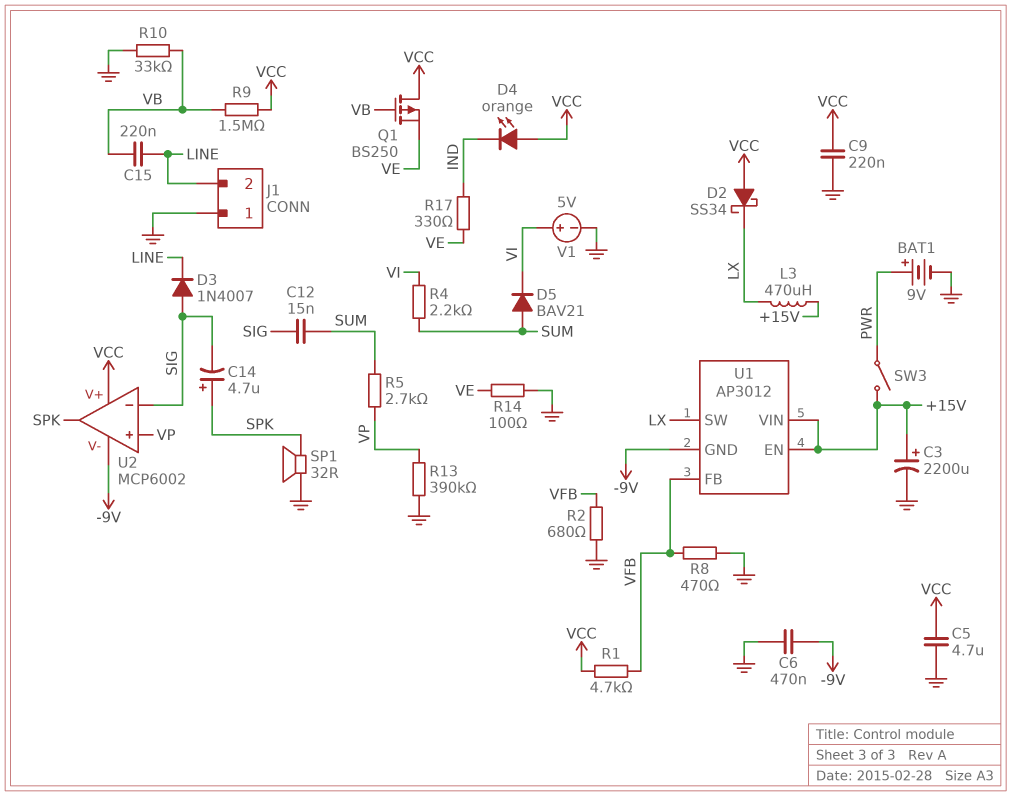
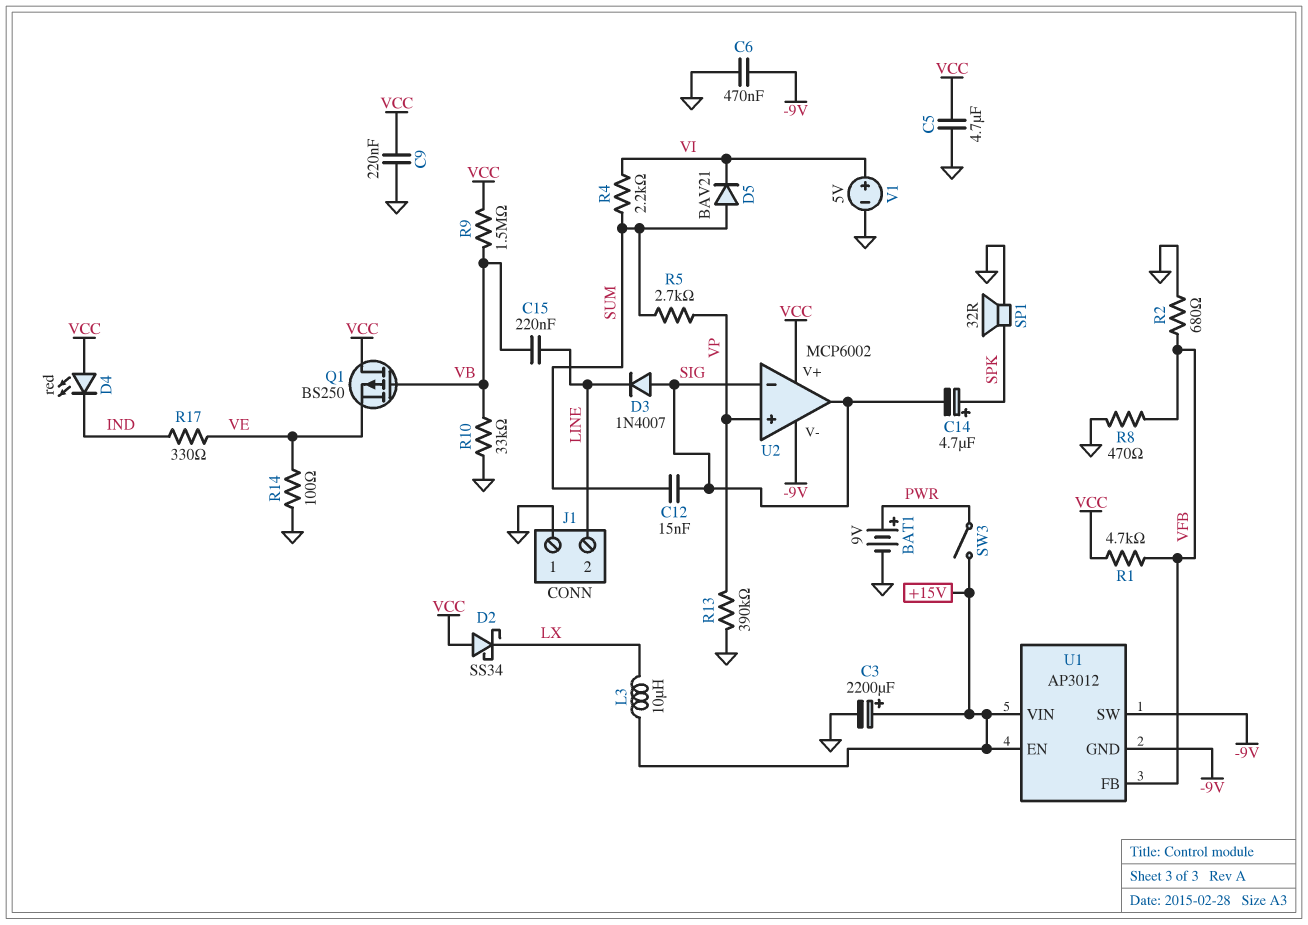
D4: LED orange (A VCC, K IND) -> LED red (A VCC, K IND)
L3: 470uH (+15V, LX) -> 10uH (+15V, LX)
U1 pin SW: LX -> -9V
U2 pin out: SPK -> SIG

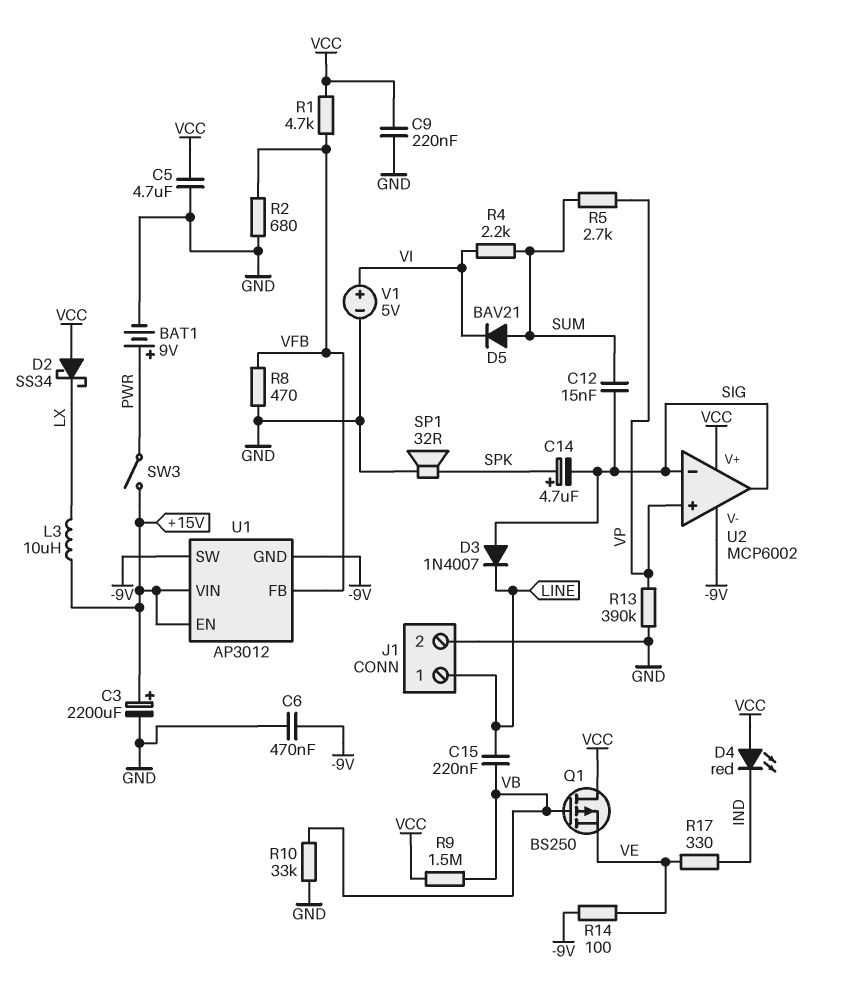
J1 pin 1: GND -> LINE
J1 pin 2: LINE -> GND
R14: 100 (GND, VE) -> 100 (-9V, VE)

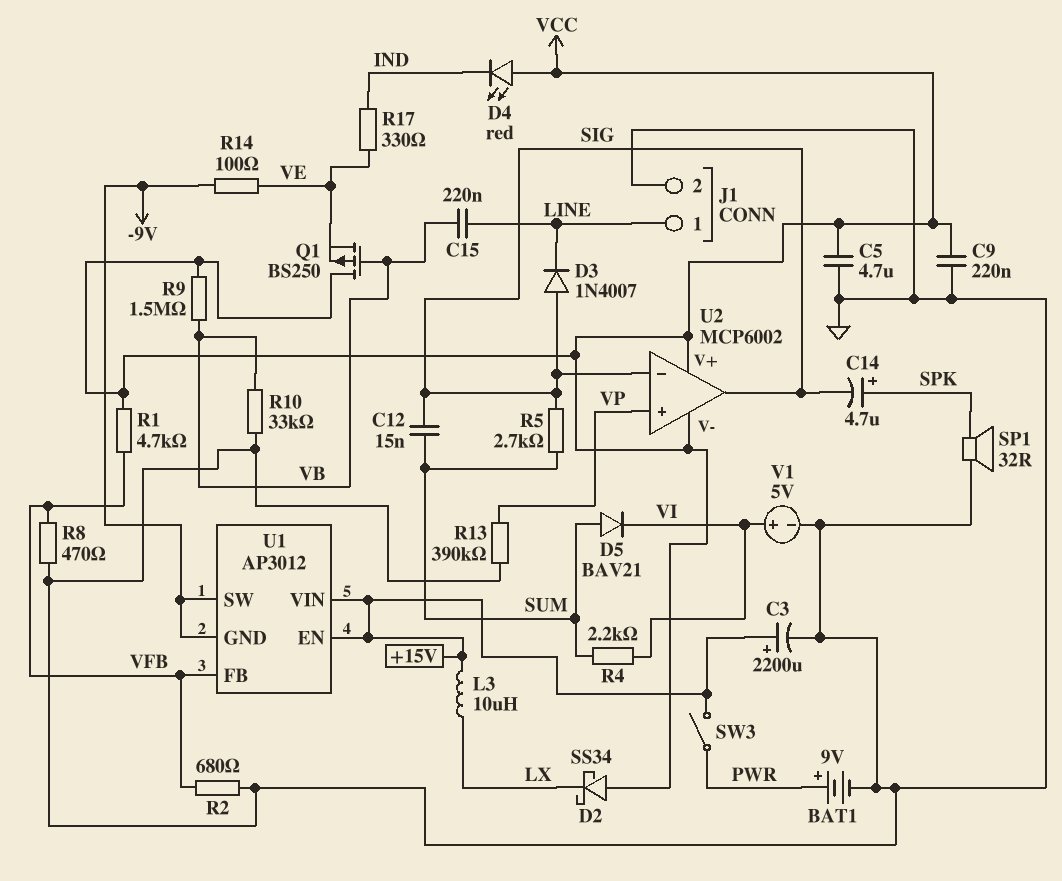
C6: 470nF (-9V, GND) -> none
R5: 2.7k (SUM, VP) -> 2.7k (SIG, SUM)
U2 pin V-: -9V -> VCC

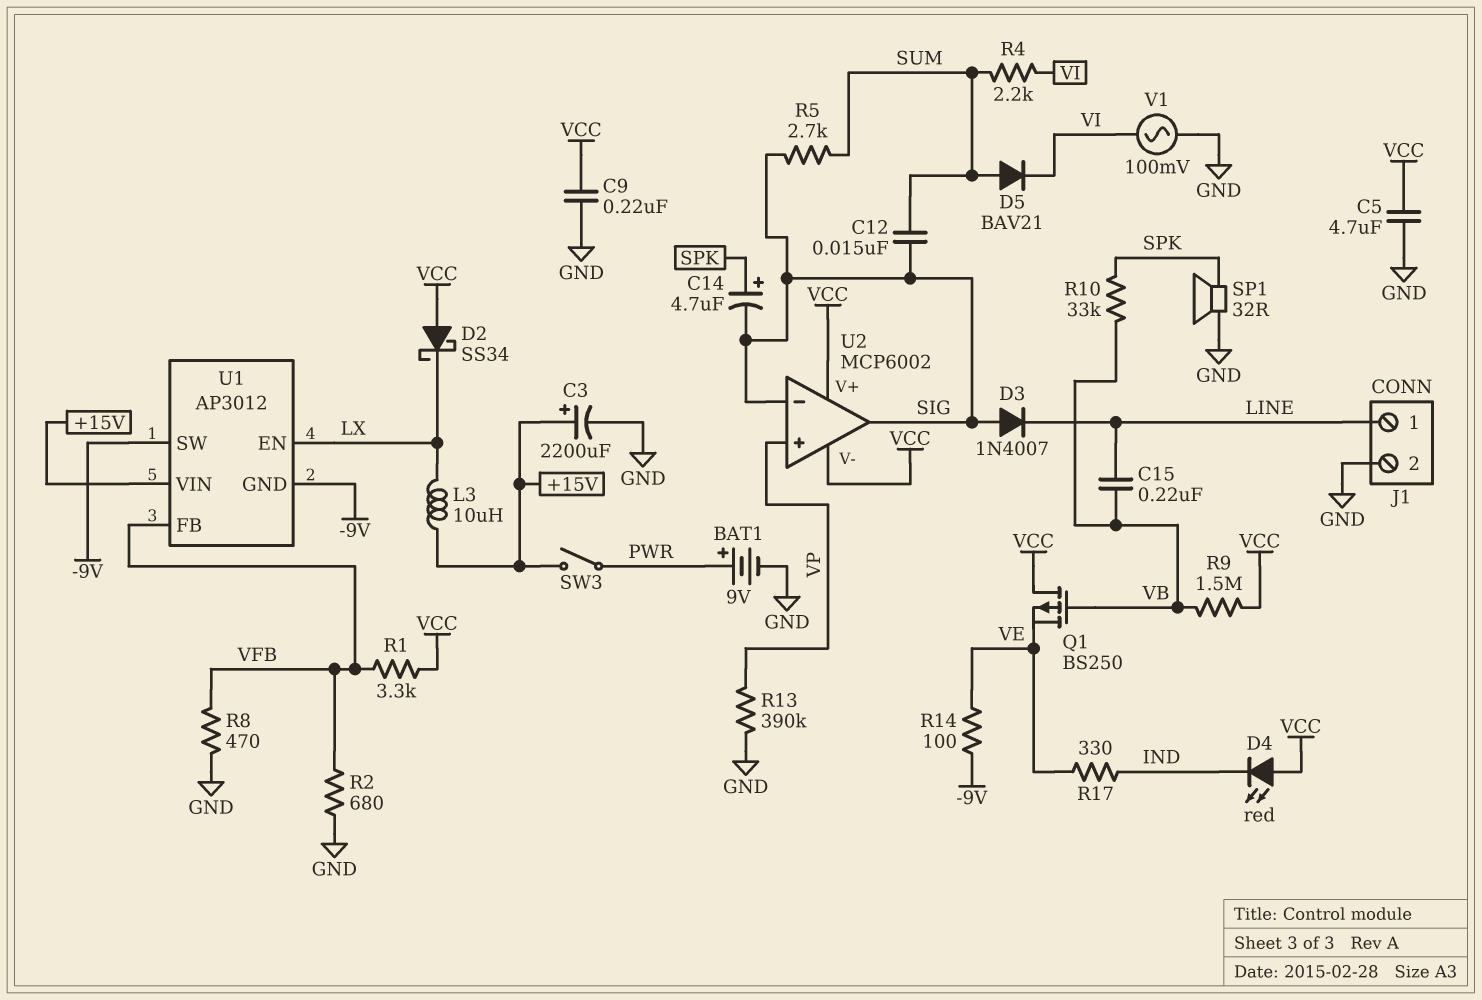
R1: 4.7k (VCC, VFB) -> 3.3k (VCC, VFB)
R10: 33k (GND, VB) -> 33k (SPK, VB)
U1 pin EN: +15V -> LX
V1: 5V (plus VI, minus GND) -> AC 100mV (GND, VI)

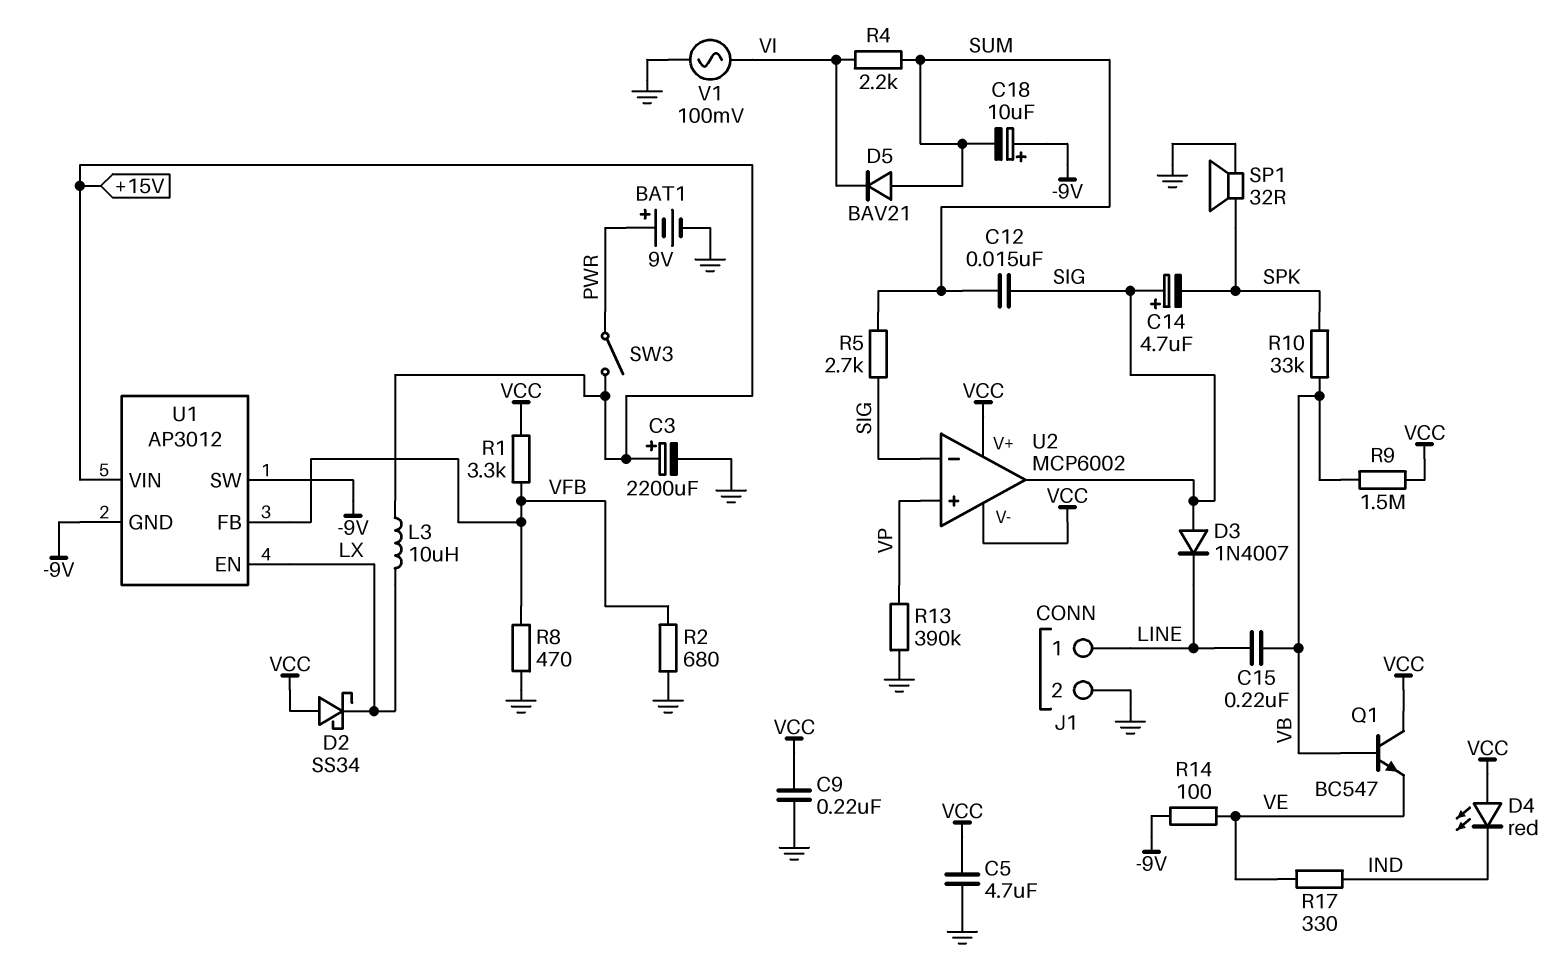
C14: 4.7uF (plus SPK, minus SIG) -> 4.7uF (plus SIG, minus SPK)
C18: none -> 10uF (plus -9V, minus SUM)
Q1: PMOS BS250 (G VB, D VCC, S VE) -> NPN BC547 (B VB, C VCC, E VE)

